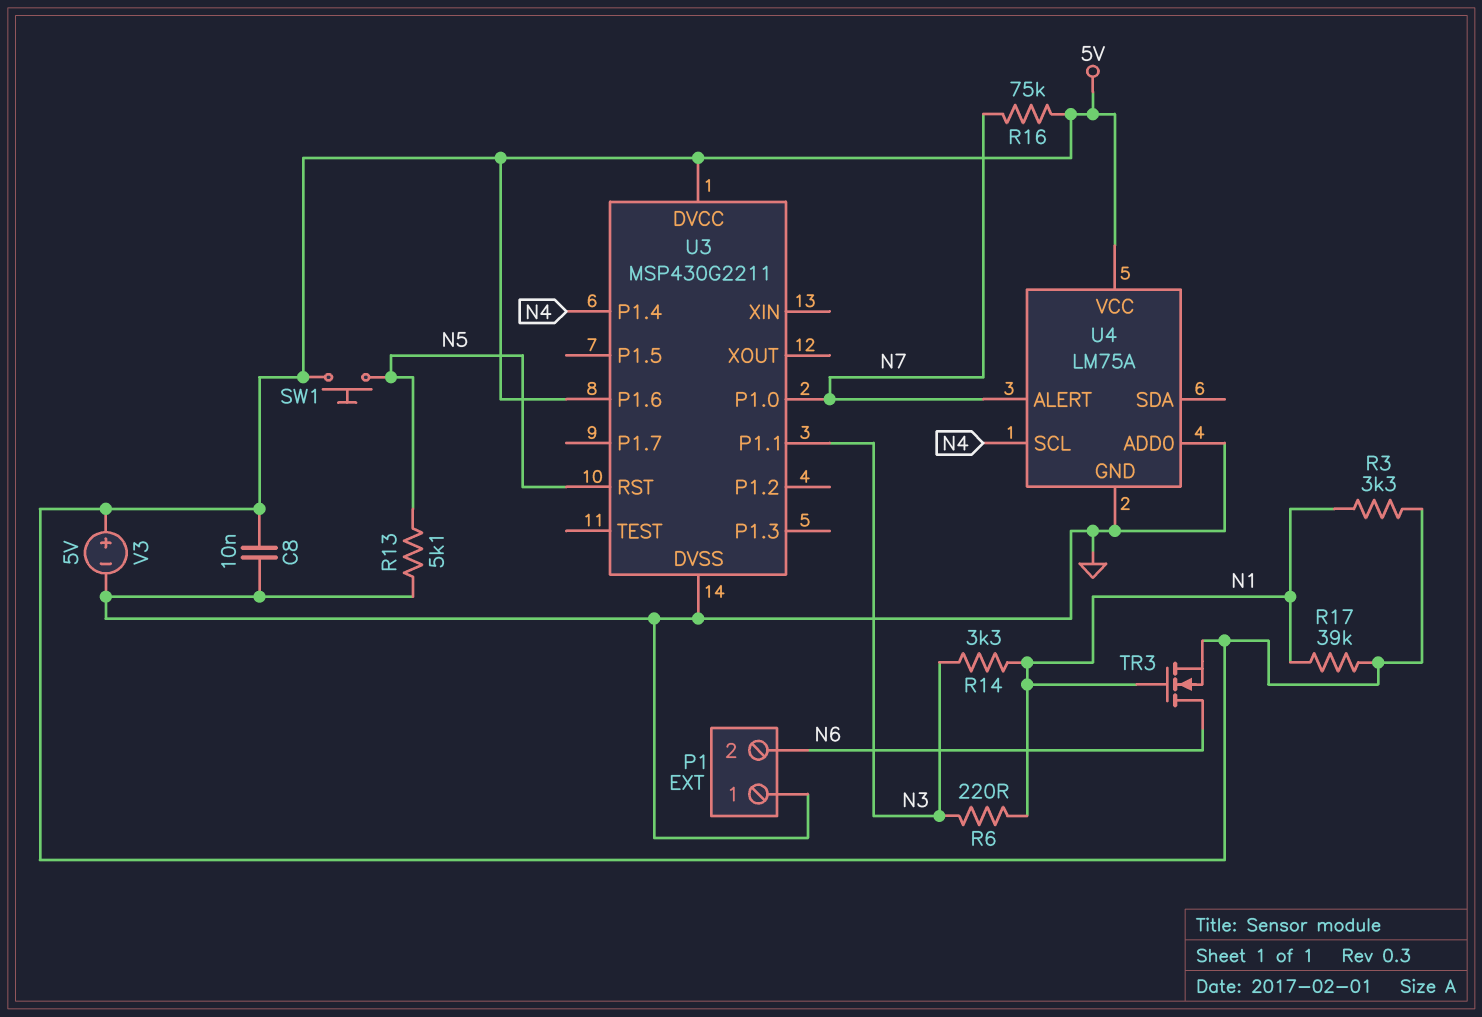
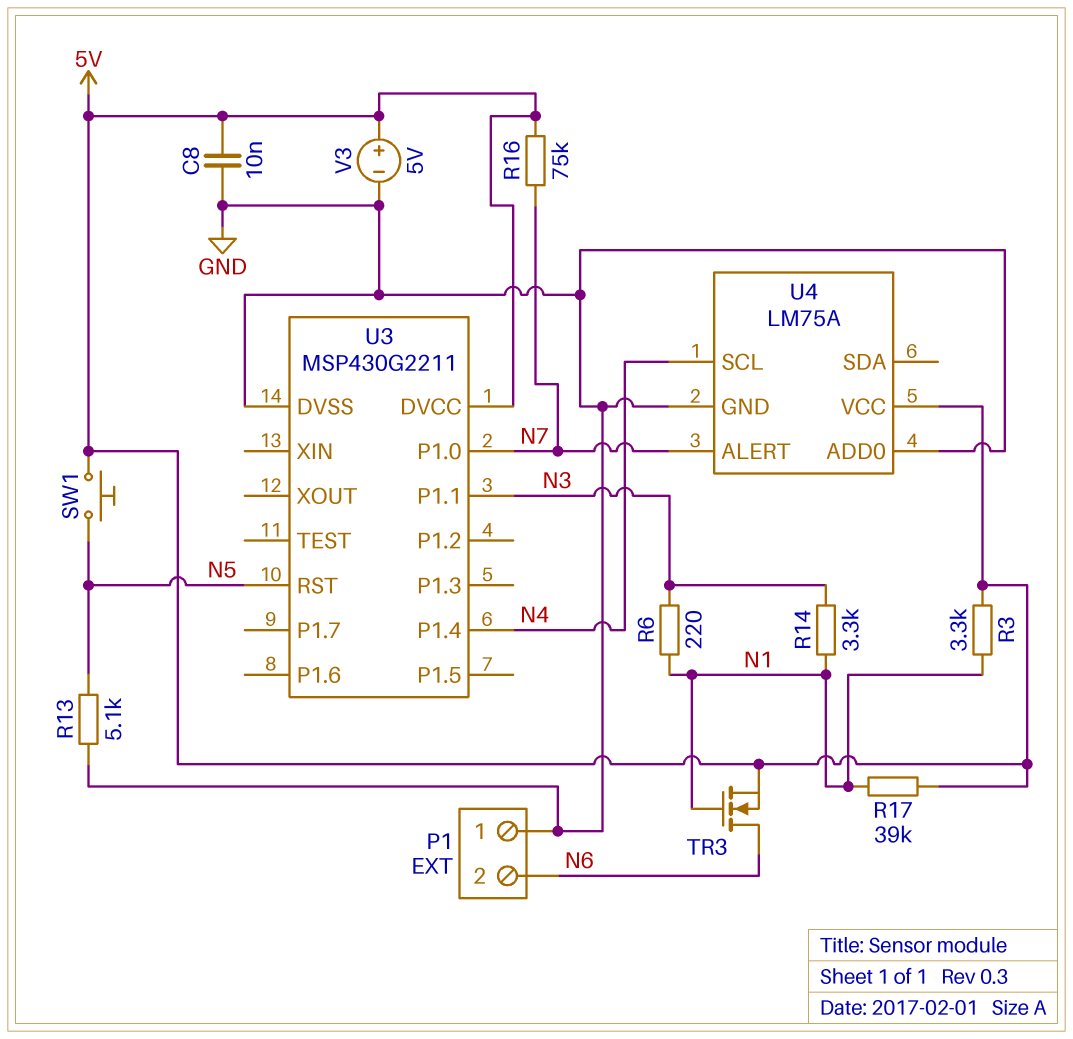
U3 pin P1.6: 5V -> none

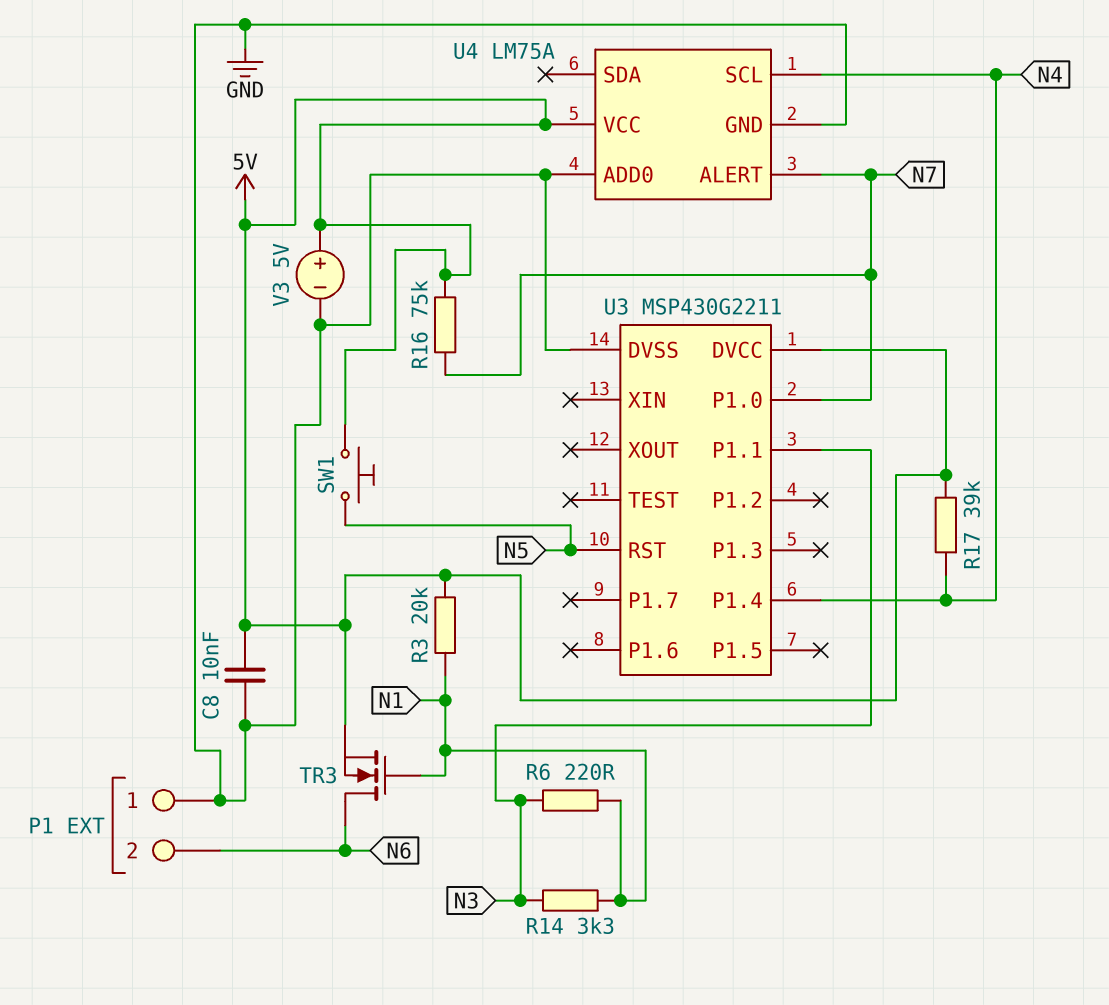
R3: 3.3k (5V, N1) -> 20k (5V, N1)
R13: 5.1k (GND, N5) -> none
R17: 39k (5V, N1) -> 39k (5V, N4)

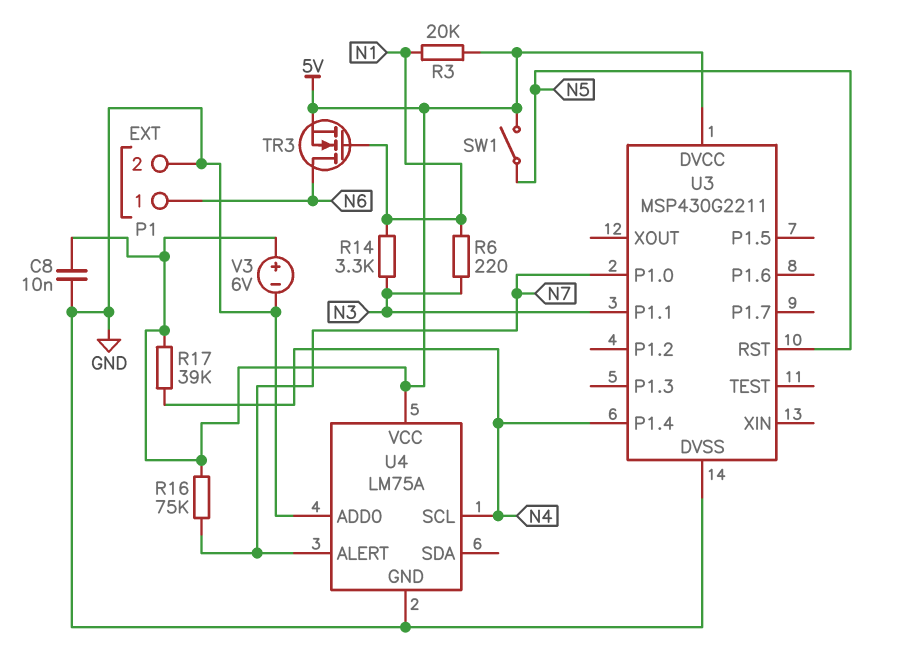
P1 pin 1: GND -> N6
P1 pin 2: N6 -> GND
SW1: button (5V, N5) -> switch (5V, N5)
V3: 5V (plus 5V, minus GND) -> 6V (plus 5V, minus GND)

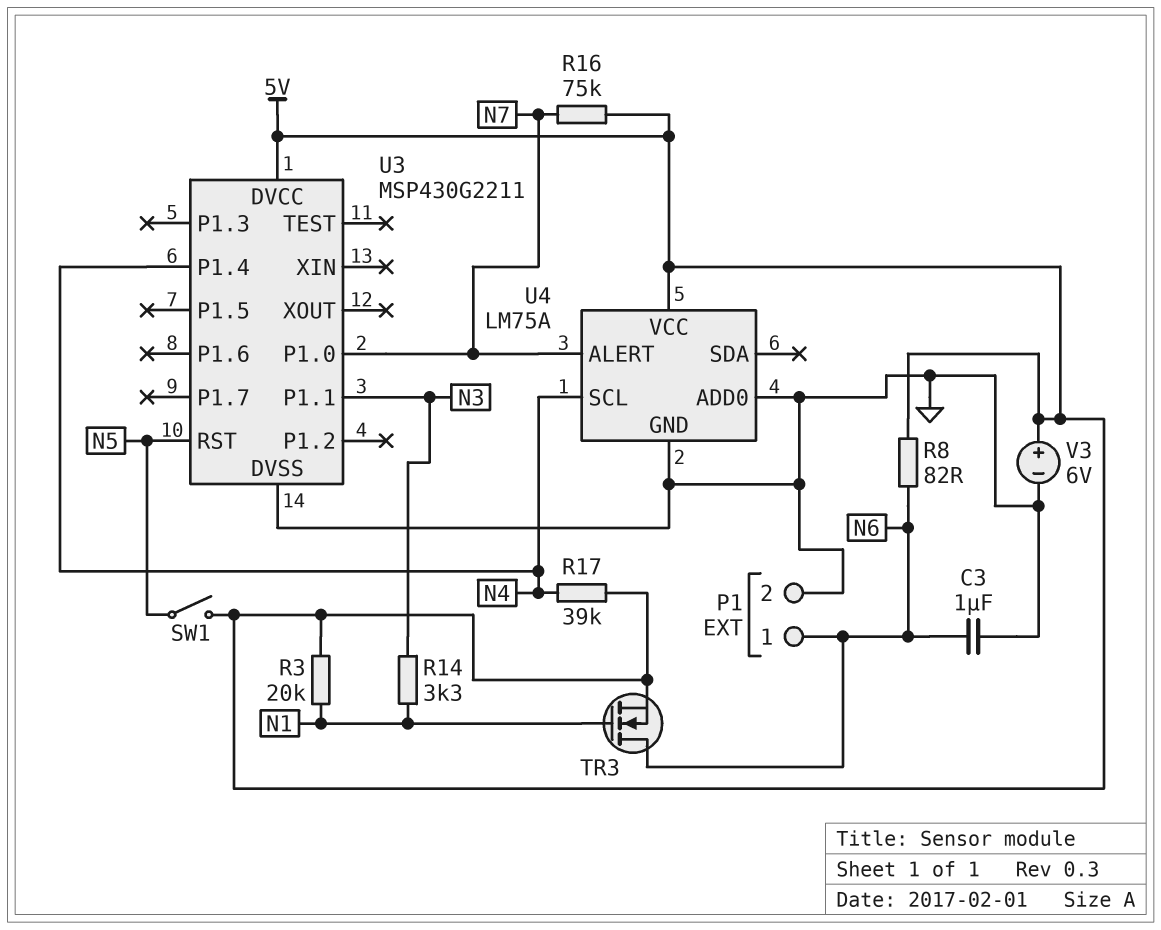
C3: none -> 1uF (GND, N6)
C8: 10nF (5V, GND) -> none
R6: 220 (N1, N3) -> none
R8: none -> 82 (5V, N6)

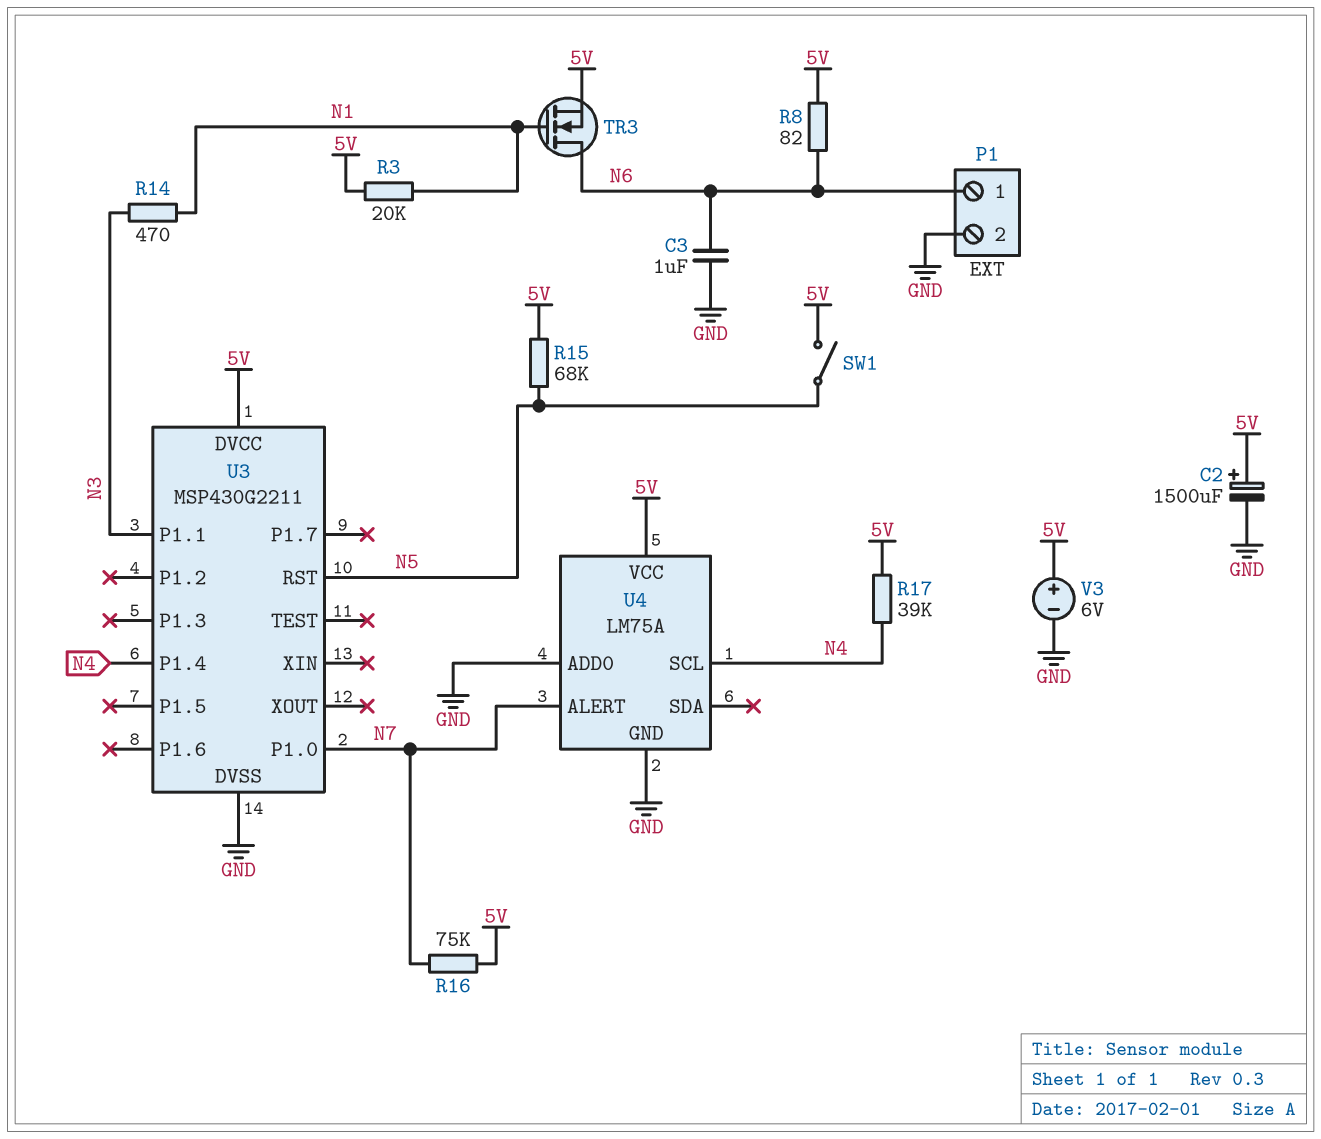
C2: none -> 1500uF (plus 5V, minus GND)
R14: 3.3k (N1, N3) -> 470 (N1, N3)
R15: none -> 68k (5V, N5)

